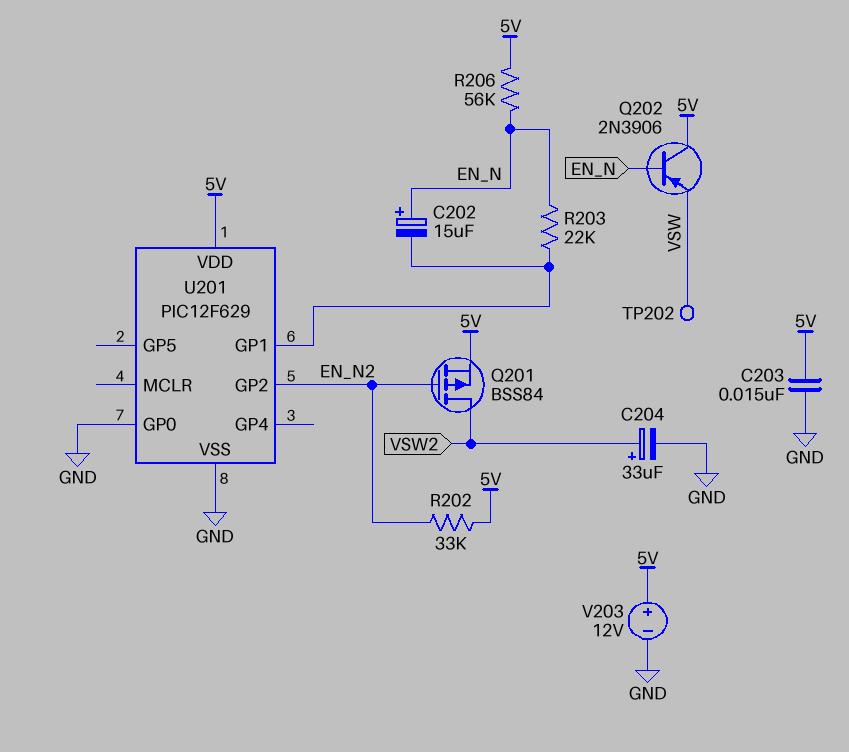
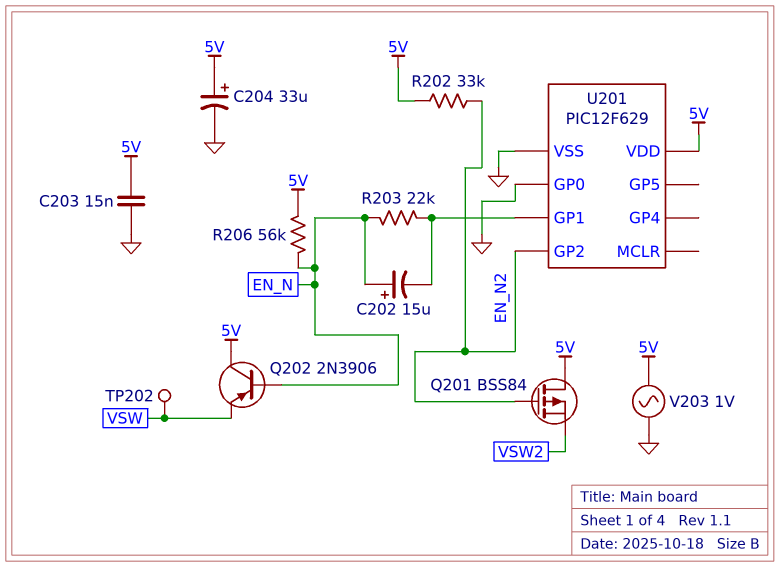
C204: 33uF (plus VSW2, minus GND) -> 33uF (plus 5V, minus GND)
Q201: PMOS BSS84 (G EN_N2, D VSW2, S 5V) -> PMOS BSS84 (G EN_N2, D 5V, S VSW2)
V203: 12V (plus 5V, minus GND) -> AC 1V (5V, GND)

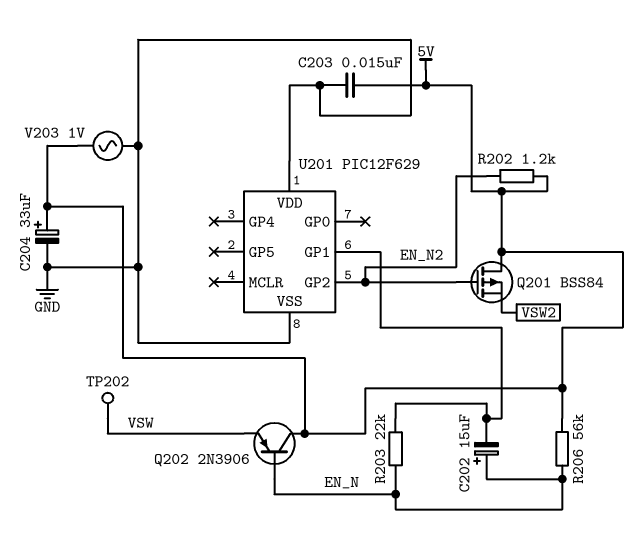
R202: 33k (5V, EN_N2) -> 1.2k (5V, EN_N2)
U201 pin GP0: GND -> none
U201 pin VDD: 5V -> GND

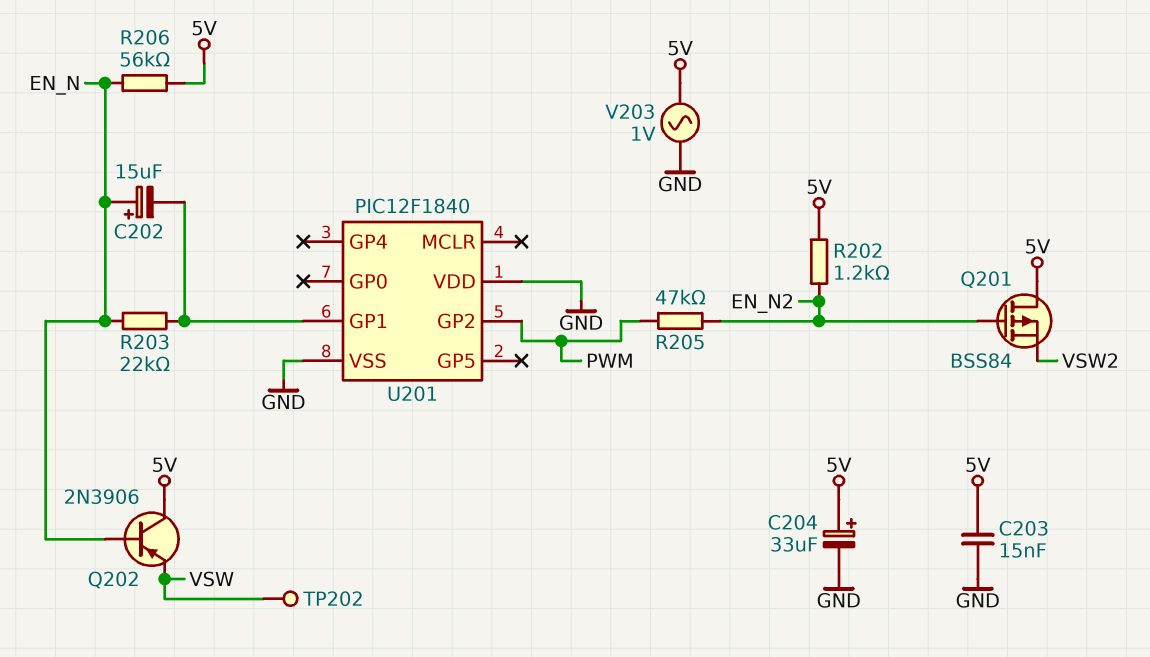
R205: none -> 47k (EN_N2, PWM)
U201: PIC12F629 -> PIC12F1840
U201 pin GP2: EN_N2 -> PWM

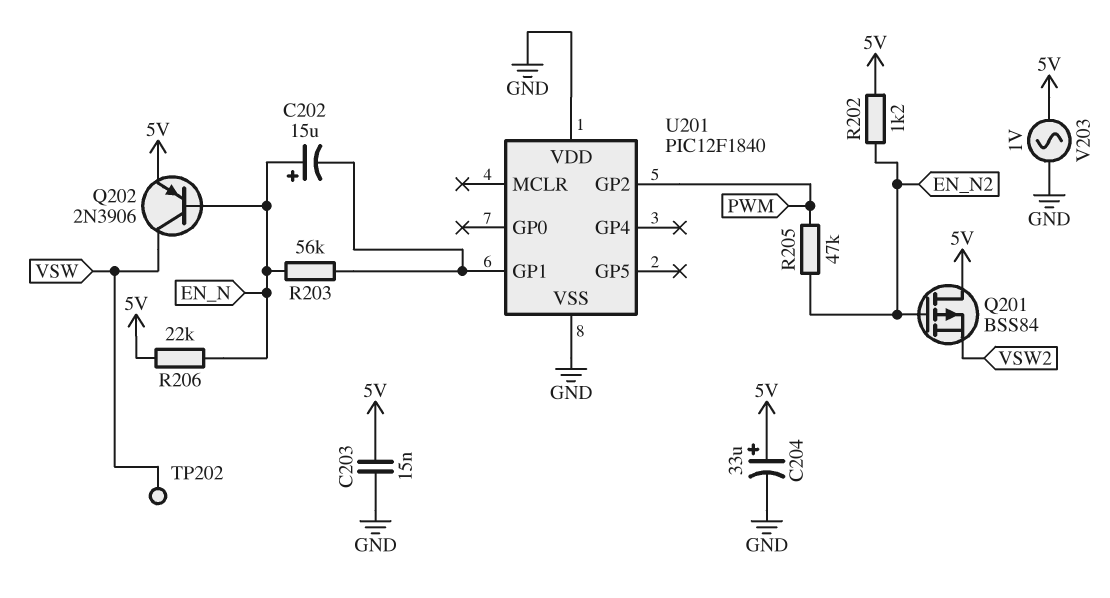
Q202: PNP 2N3906 (B EN_N, C 5V, E VSW) -> PNP 2N3906 (B EN_N, C VSW, E 5V)
R203: 22k (EN_N, U201/GP1) -> 56k (EN_N, U201/GP1)
R206: 56k (5V, EN_N) -> 22k (5V, EN_N)

